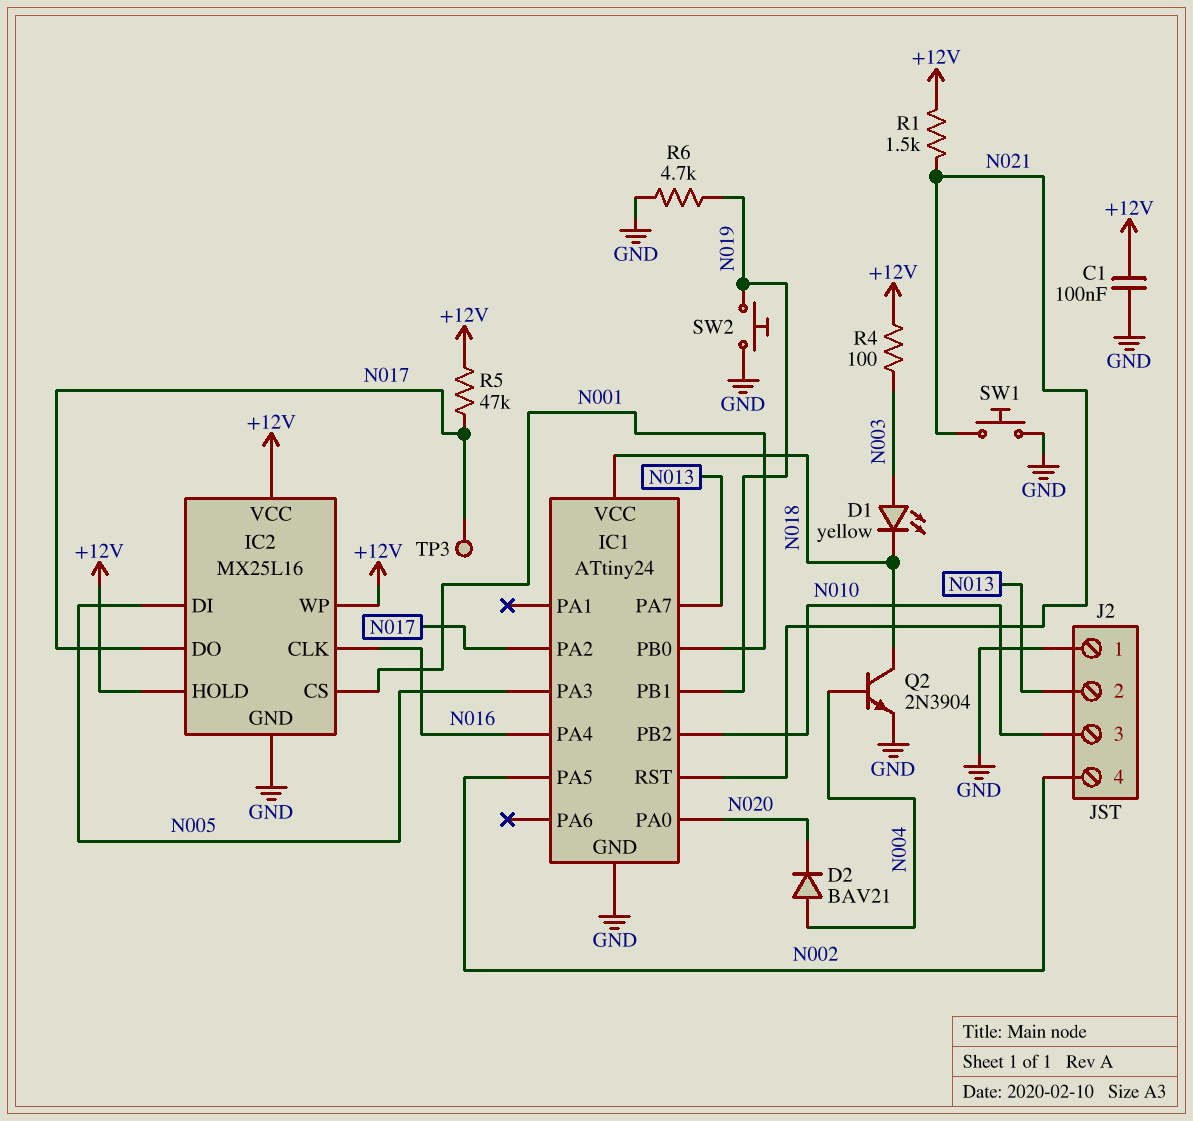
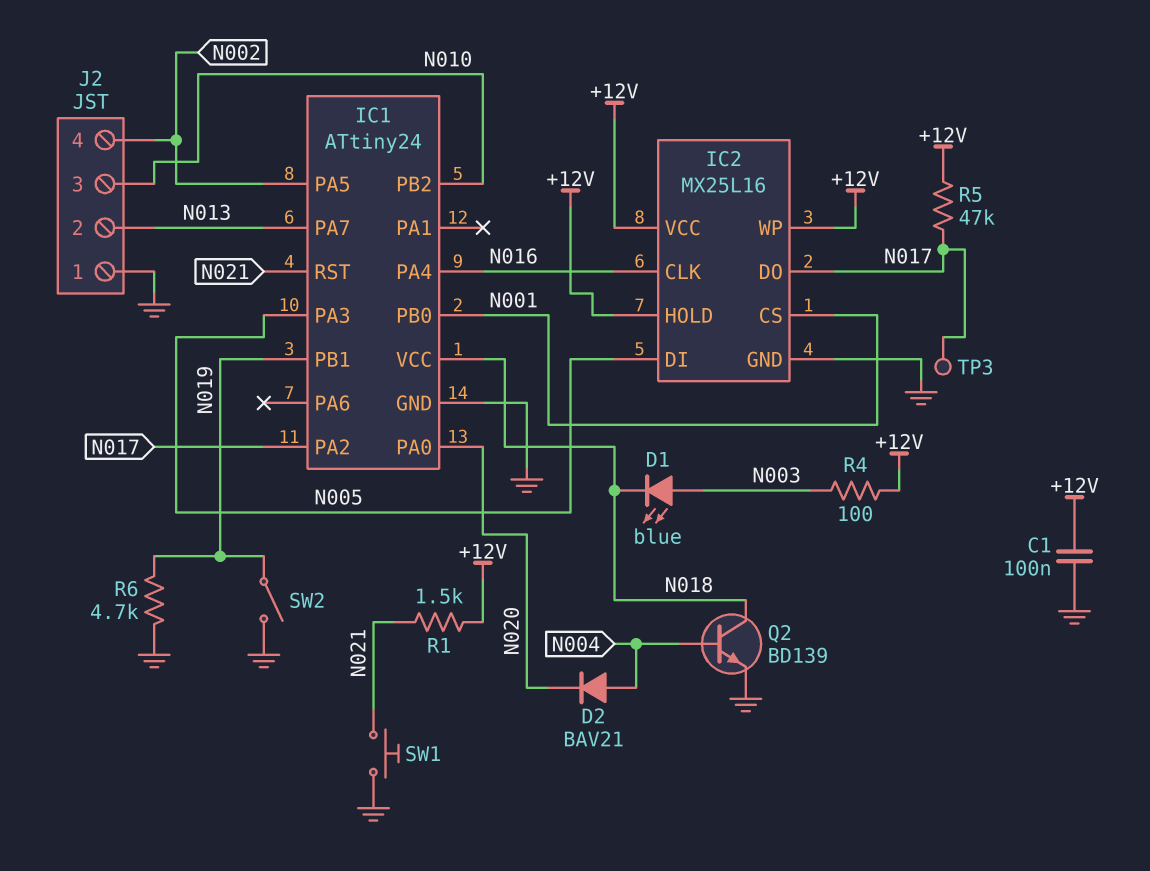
D1: LED yellow (A N003, K N018) -> LED blue (A N003, K N018)
Q2: NPN 2N3904 (B N004, C N018, E GND) -> NPN BD139 (B N004, C N018, E GND)
SW2: button (GND, N019) -> switch (GND, N019)

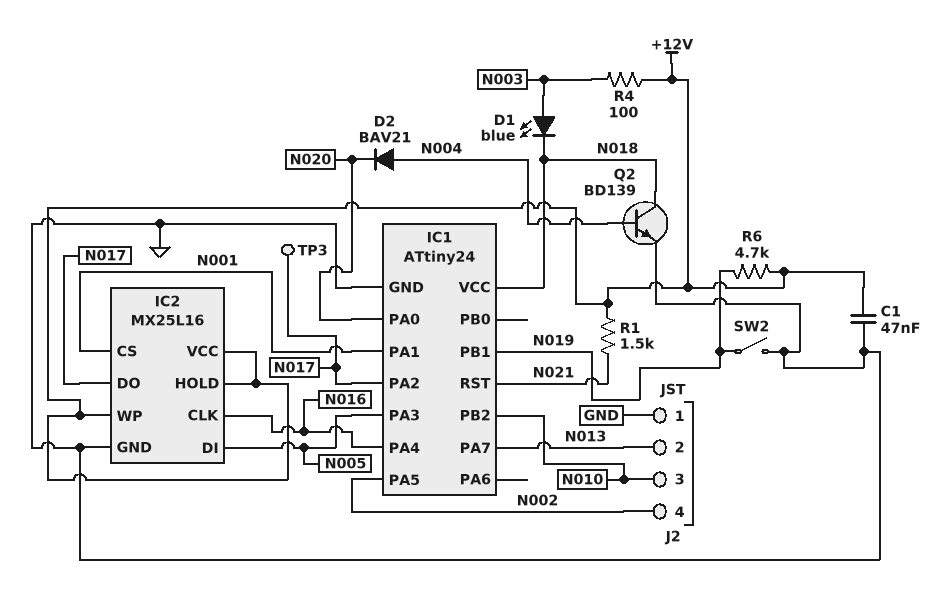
C1: 100nF (+12V, GND) -> 47nF (+12V, GND)
IC1 pin PA1: none -> N001
IC1 pin PB0: N001 -> none
R5: 47k (+12V, N017) -> none
R6: 4.7k (GND, N019) -> 4.7k (+12V, N019)
SW1: button (GND, N021) -> none

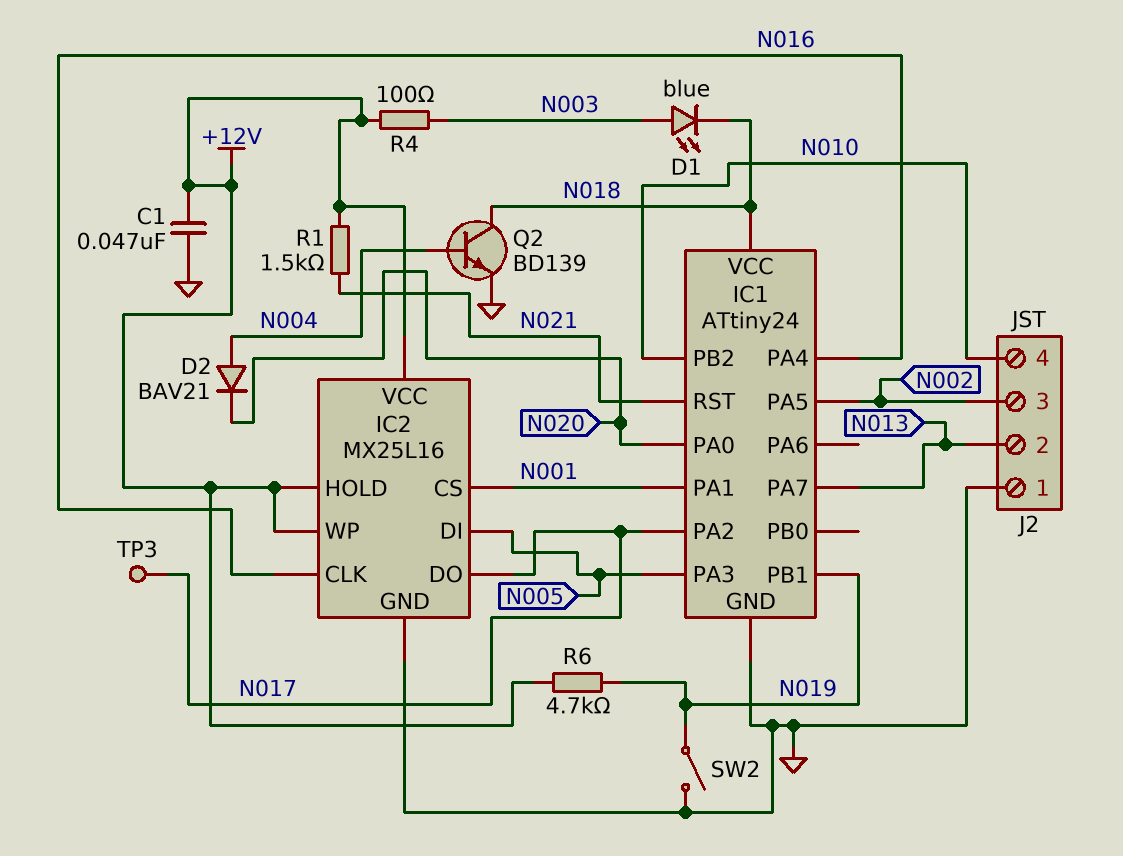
J2 pin 3: N010 -> N002
J2 pin 4: N002 -> N010

